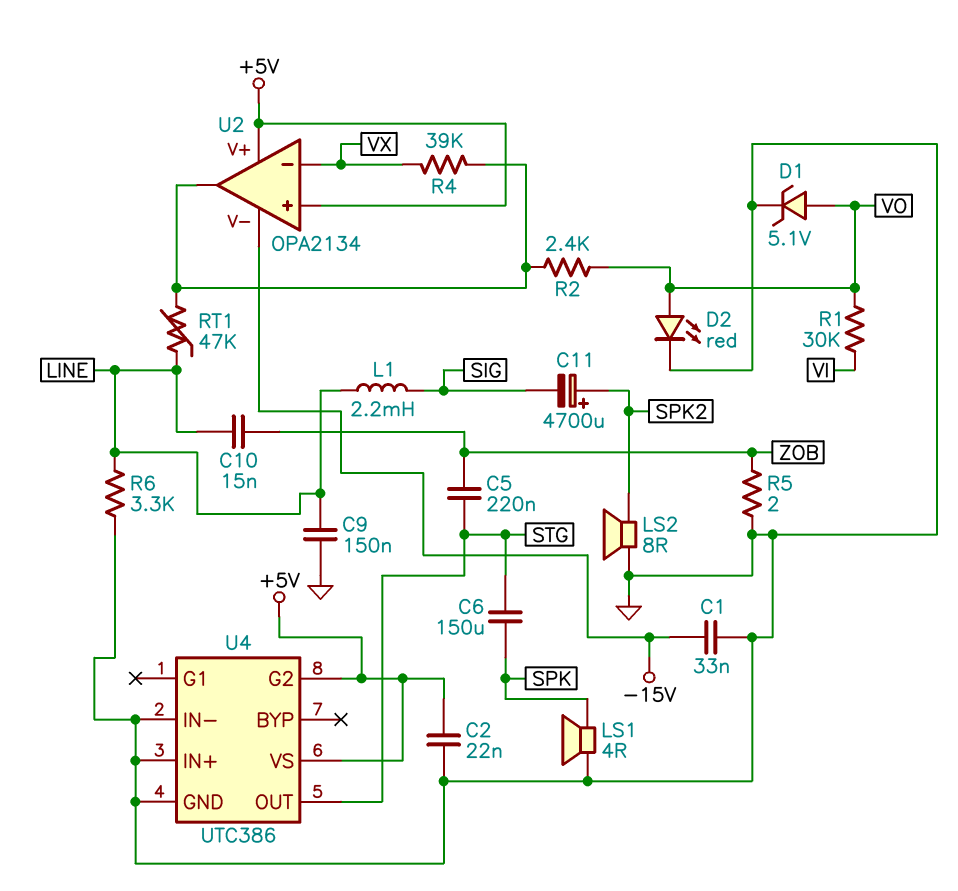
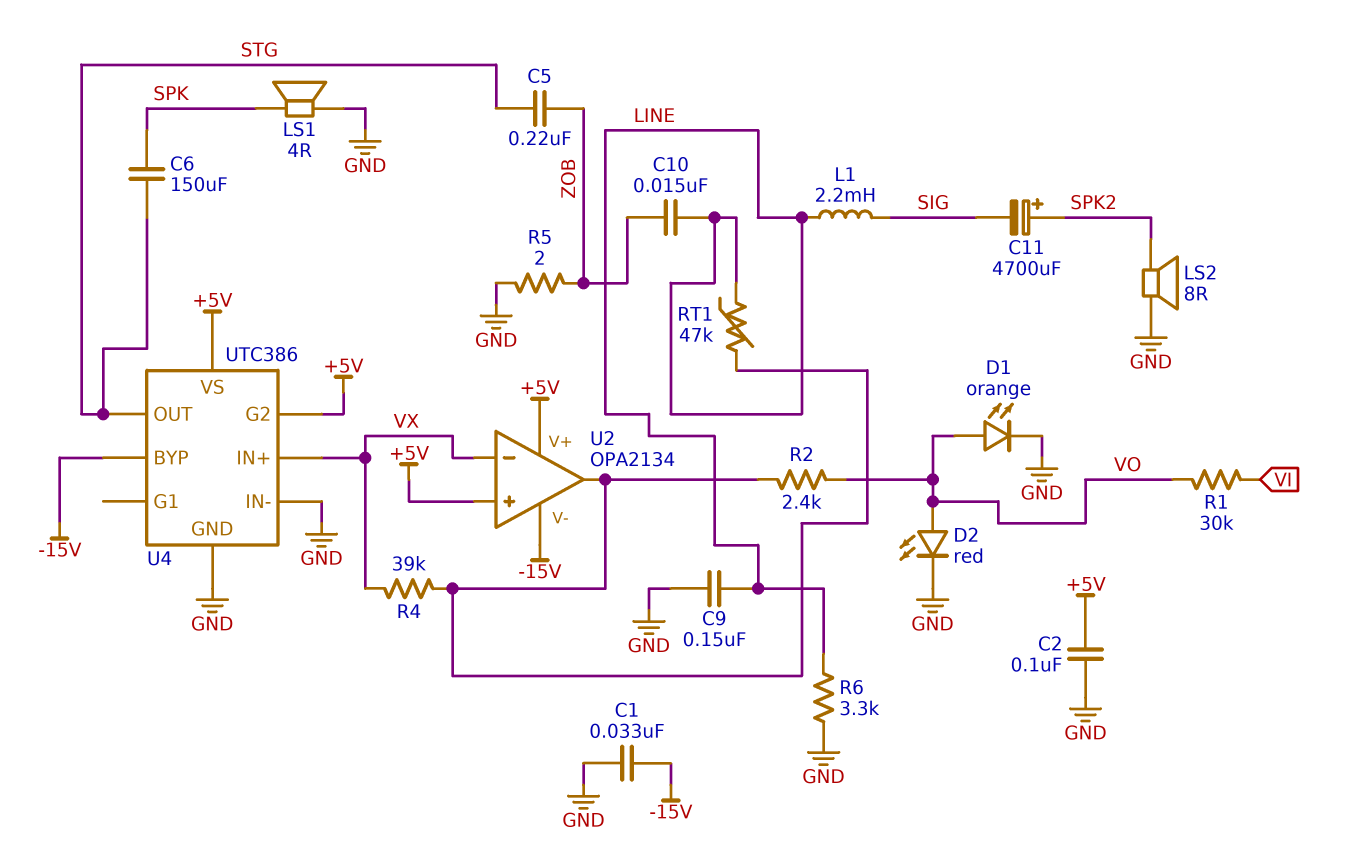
C2: 22nF (+5V, GND) -> 100nF (+5V, GND)
D1: zener 5.1V (A VO, K GND) -> LED orange (A VO, K GND)
U4 pin BYP: none -> -15V
U4 pin IN+: GND -> VX

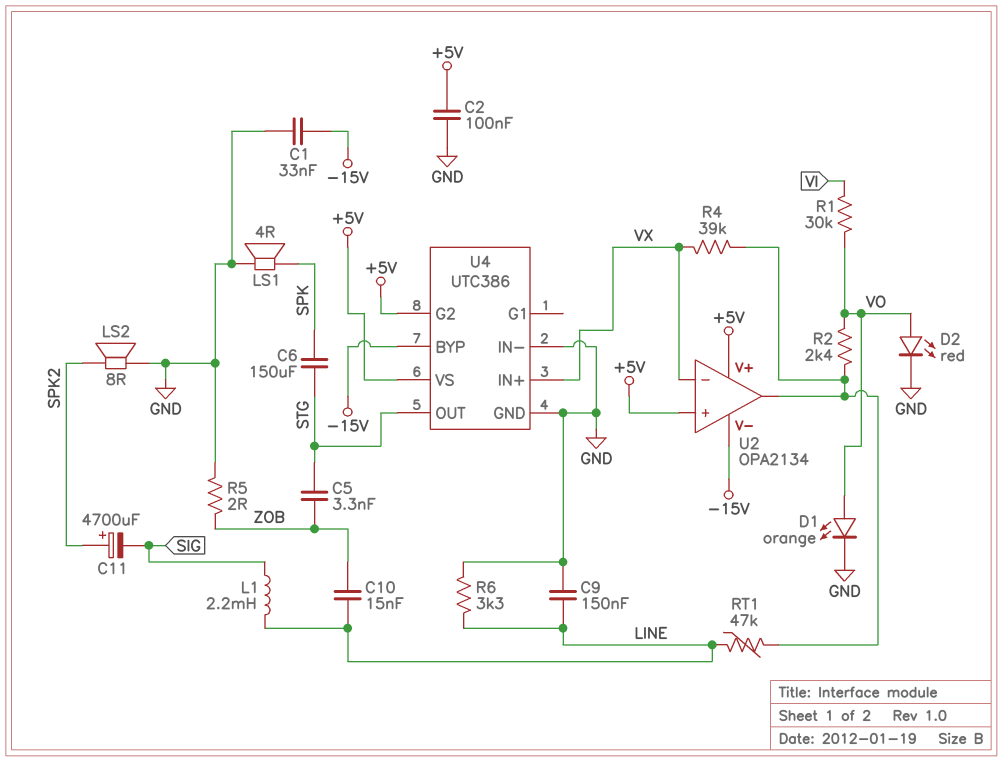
C5: 220nF (STG, ZOB) -> 3.3nF (STG, ZOB)

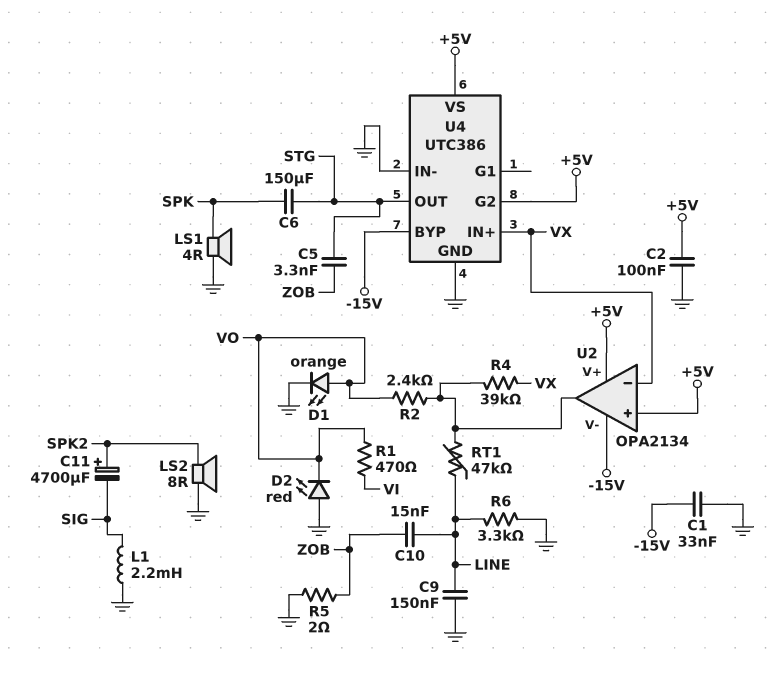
D2: LED red (A VO, K GND) -> LED red (A GND, K VO)
L1: 2.2mH (LINE, SIG) -> 2.2mH (GND, SIG)
R1: 30k (VI, VO) -> 470 (VI, VO)

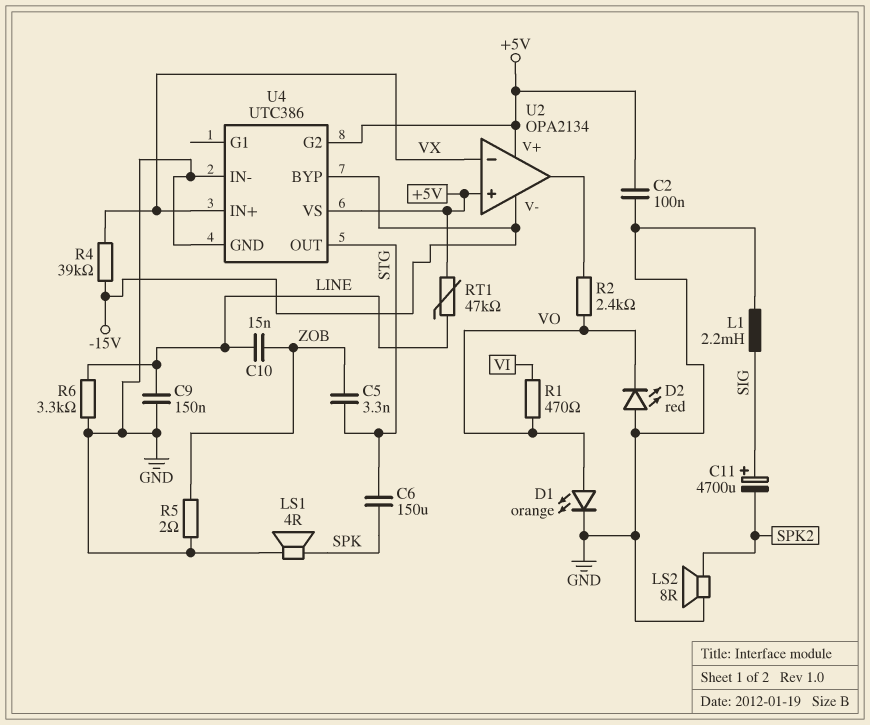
C1: 33nF (-15V, GND) -> none
C11: 4700uF (plus SPK2, minus SIG) -> 4700uF (plus SIG, minus SPK2)
R4: 39k (U2/out, VX) -> 39k (-15V, VX)
RT1: 47k (LINE, U2/out) -> 47k (+5V, LINE)

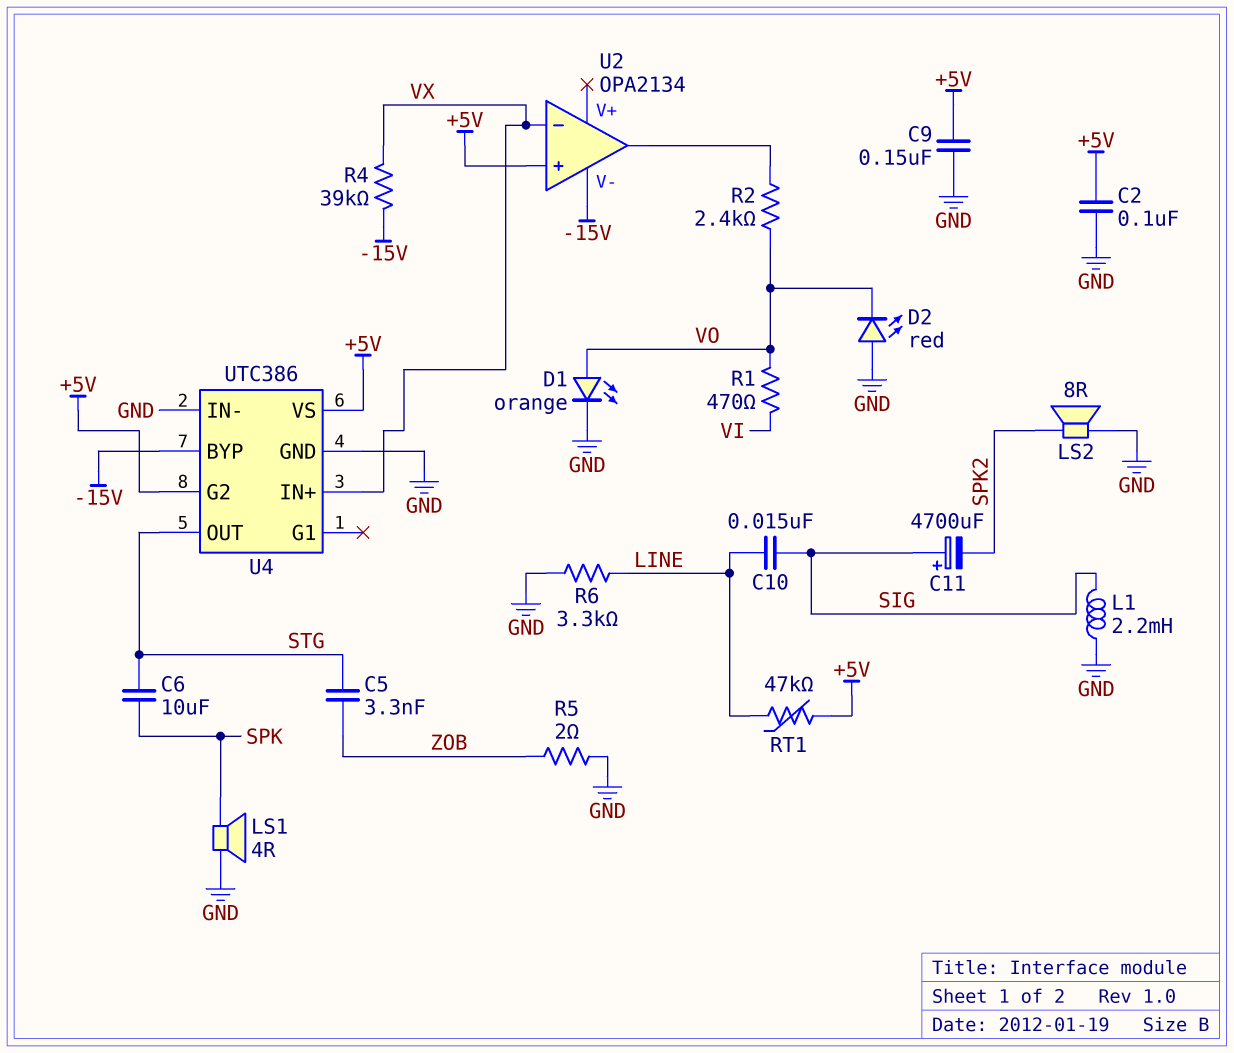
C6: 150uF (SPK, STG) -> 10uF (SPK, STG)
C9: 150nF (GND, LINE) -> 150nF (+5V, GND)
C10: 15nF (LINE, ZOB) -> 15nF (LINE, SIG)
U2 pin V+: +5V -> none

